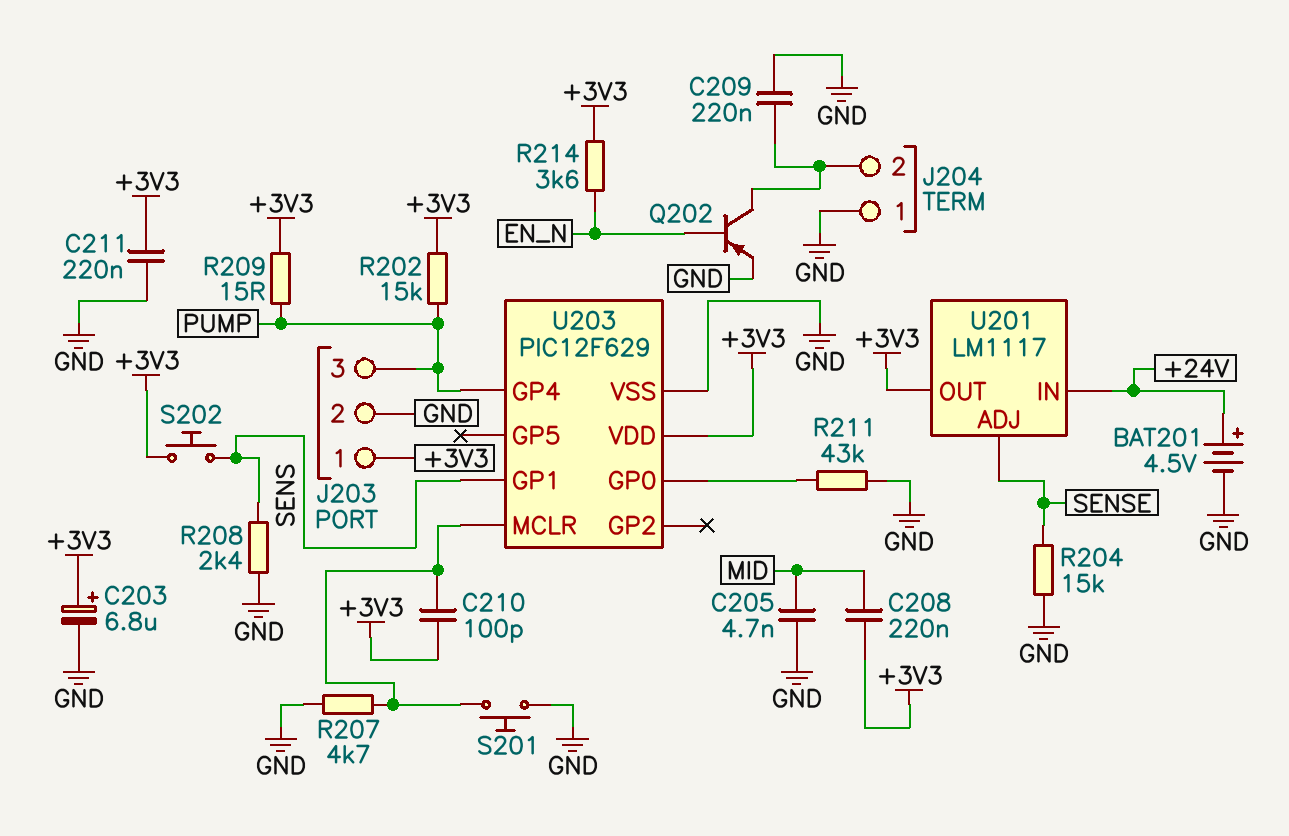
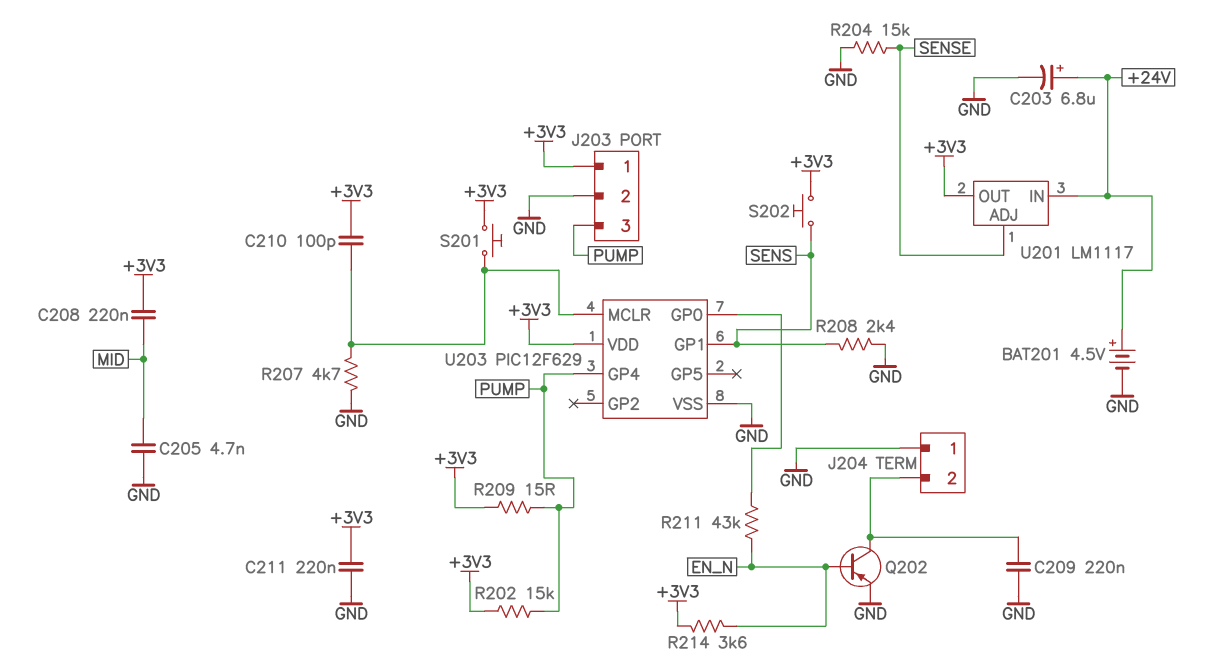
C203: 6.8uF (plus +3V3, minus GND) -> 6.8uF (plus +24V, minus GND)
R211: 43k (GND, U203/GP0) -> 43k (EN_N, U203/GP0)
S201: button (GND, U203/MCLR) -> button (+3V3, U203/MCLR)

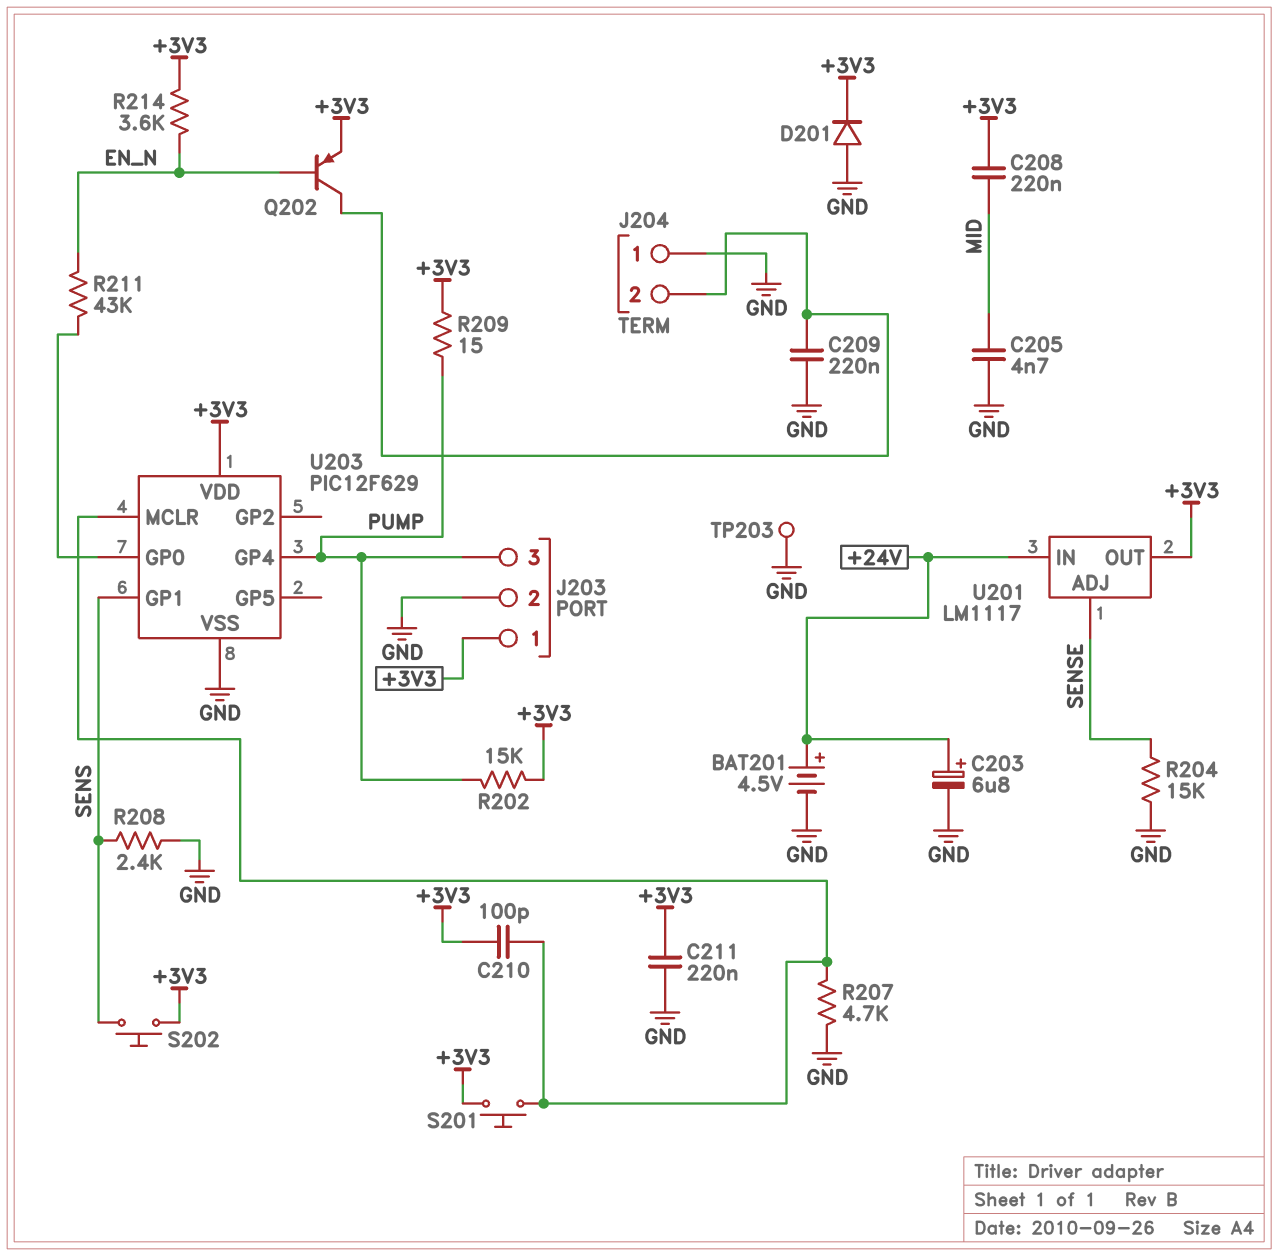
D201: none -> diode (A GND, K +3V3)
Q202: PNP (B EN_N, C J204/2, E GND) -> PNP (B EN_N, C J204/2, E +3V3)
TP203: none -> test point (GND)

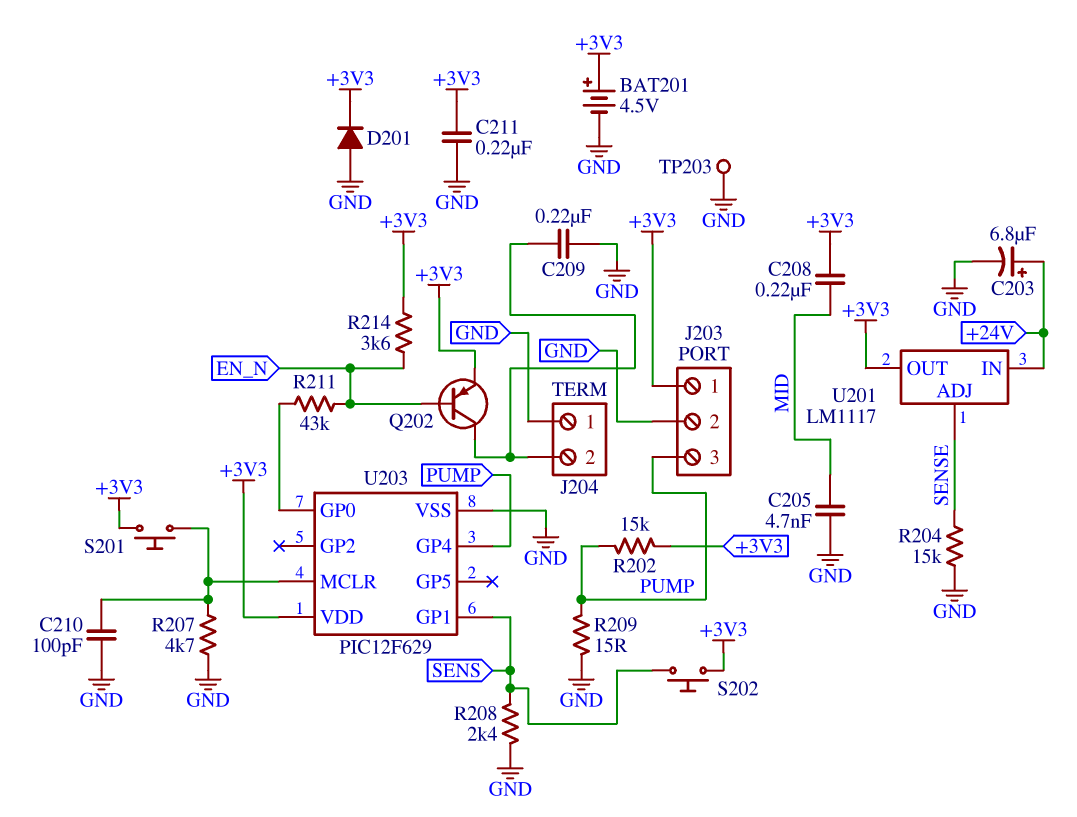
BAT201: 4.5V (plus +24V, minus GND) -> 4.5V (plus +3V3, minus GND)
C210: 100pF (+3V3, U203/MCLR) -> 100pF (GND, U203/MCLR)
R209: 15 (+3V3, PUMP) -> 15 (GND, PUMP)

